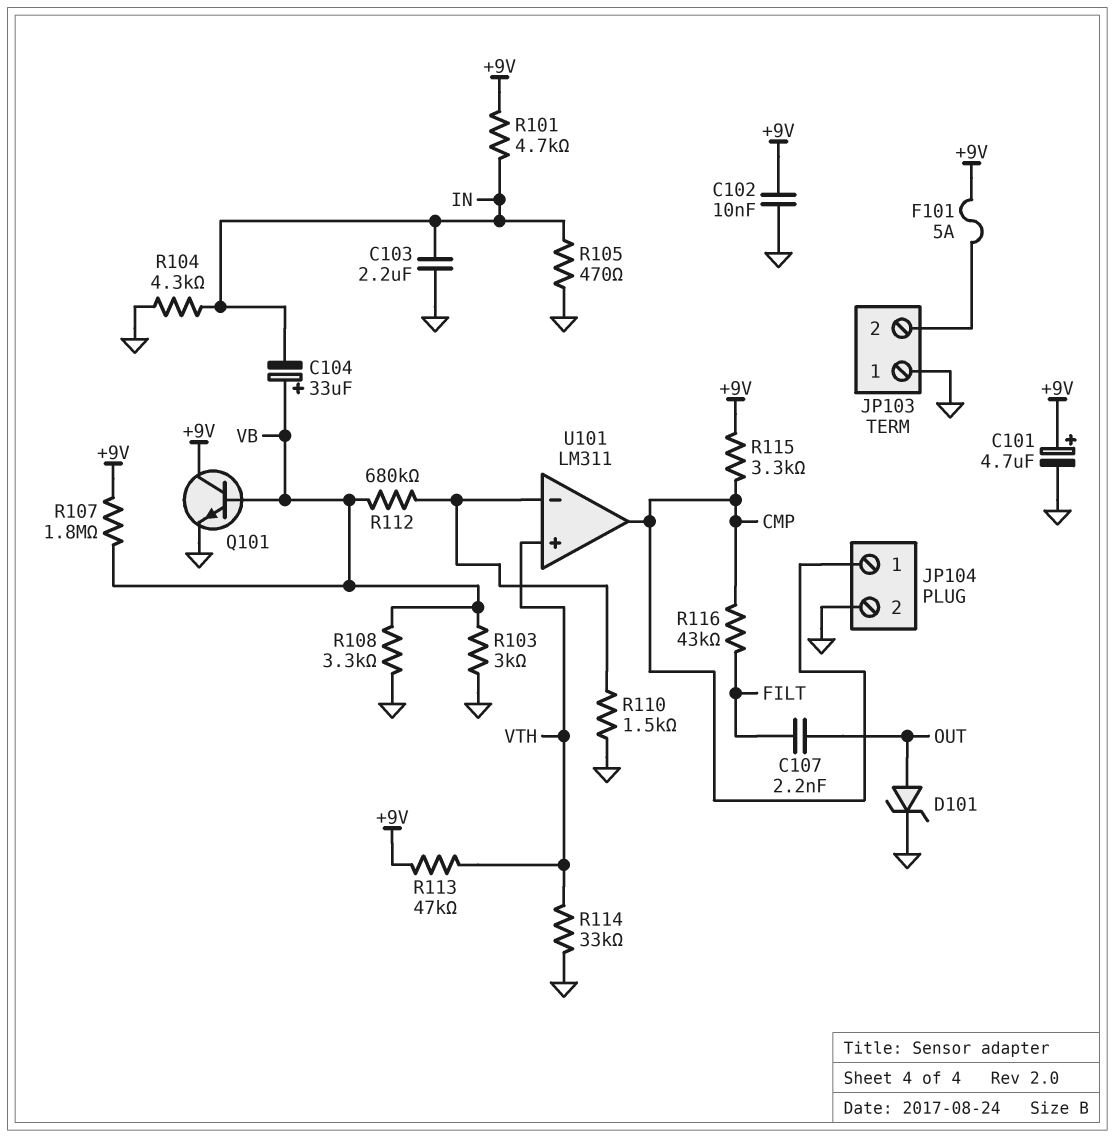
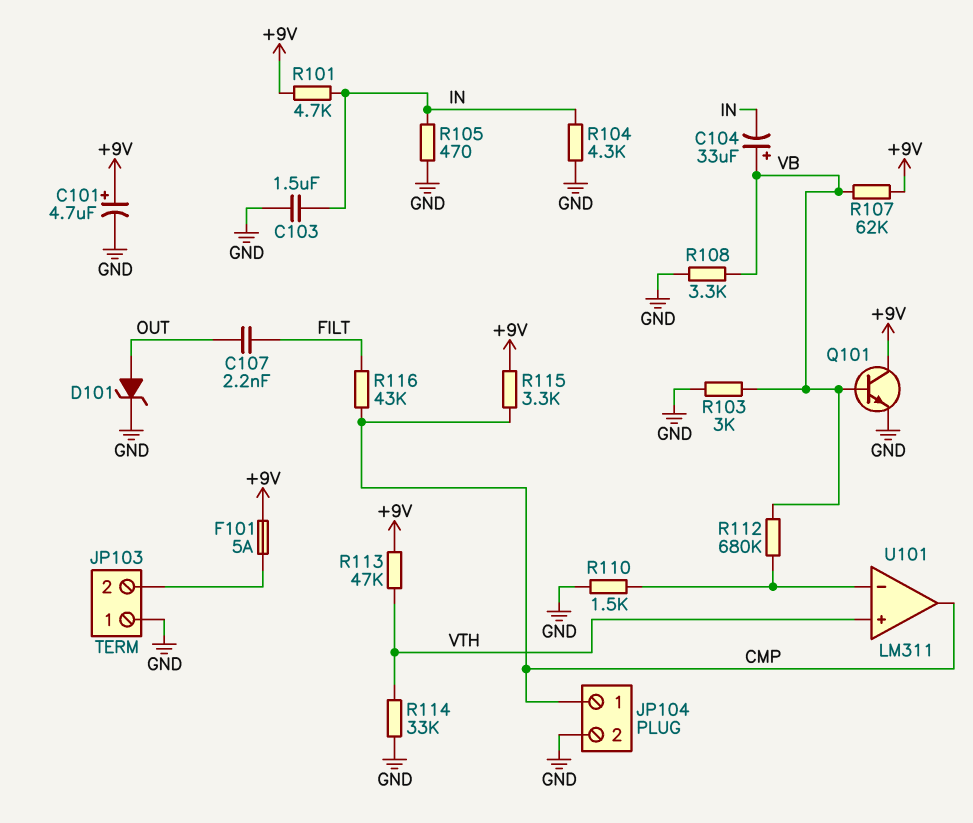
C102: 10nF (+9V, GND) -> none
C103: 2.2uF (GND, IN) -> 1.5uF (GND, IN)
R107: 1.8M (+9V, VB) -> 62k (+9V, VB)

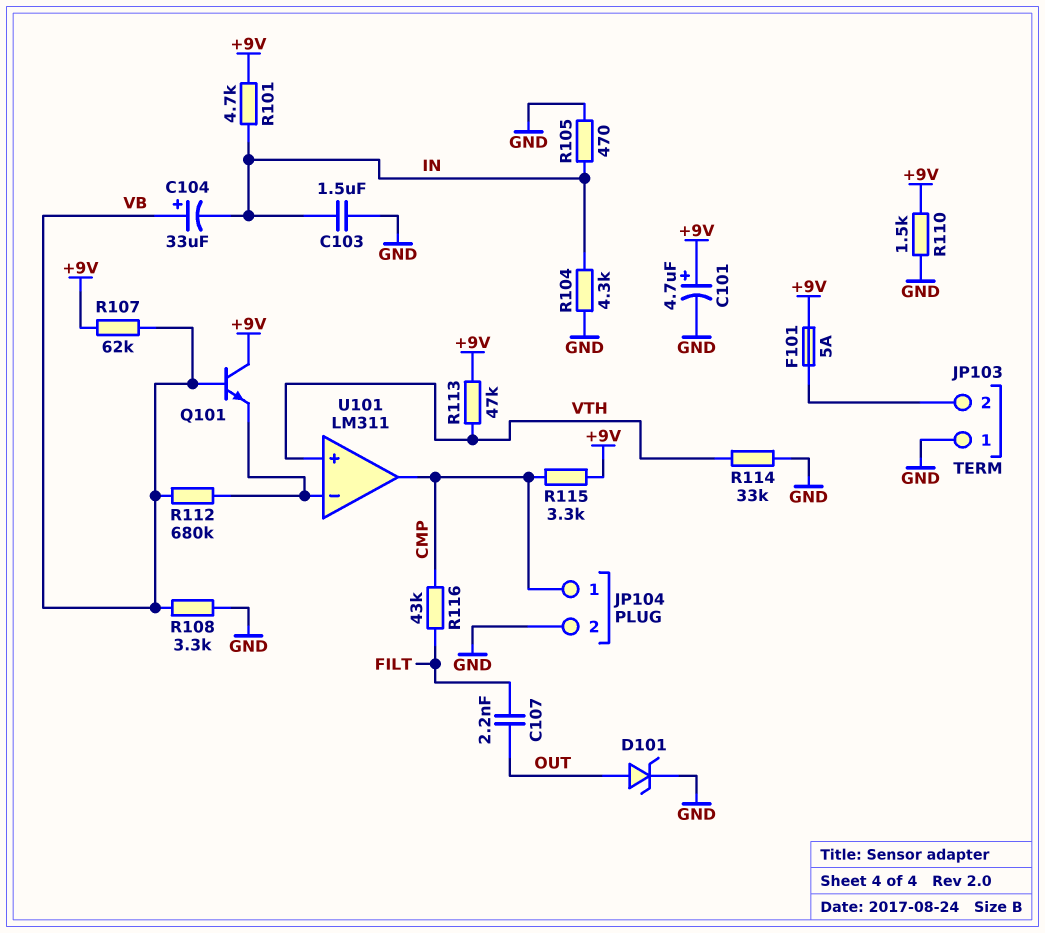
Q101: NPN (B VB, C +9V, E GND) -> NPN (B VB, C +9V, E U101/in-)
R103: 3k (GND, VB) -> none
R110: 1.5k (GND, U101/in-) -> 1.5k (+9V, GND)

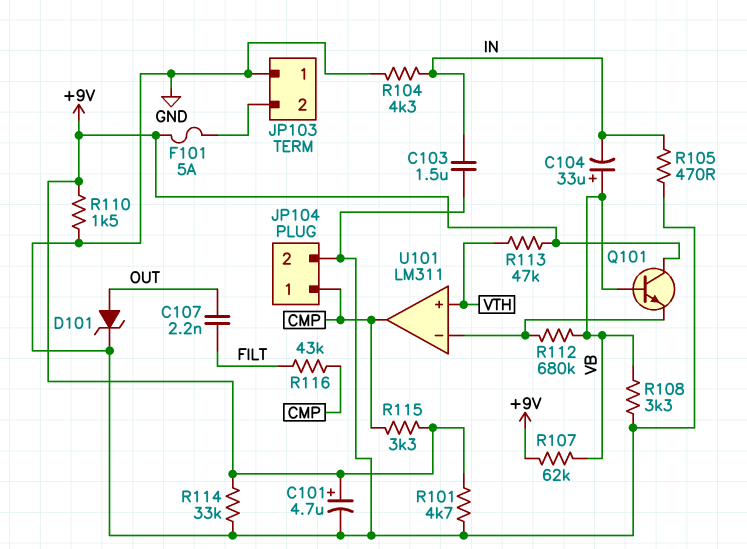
R101: 4.7k (+9V, IN) -> 4.7k (+9V, GND)
R114: 33k (GND, VTH) -> 33k (+9V, GND)

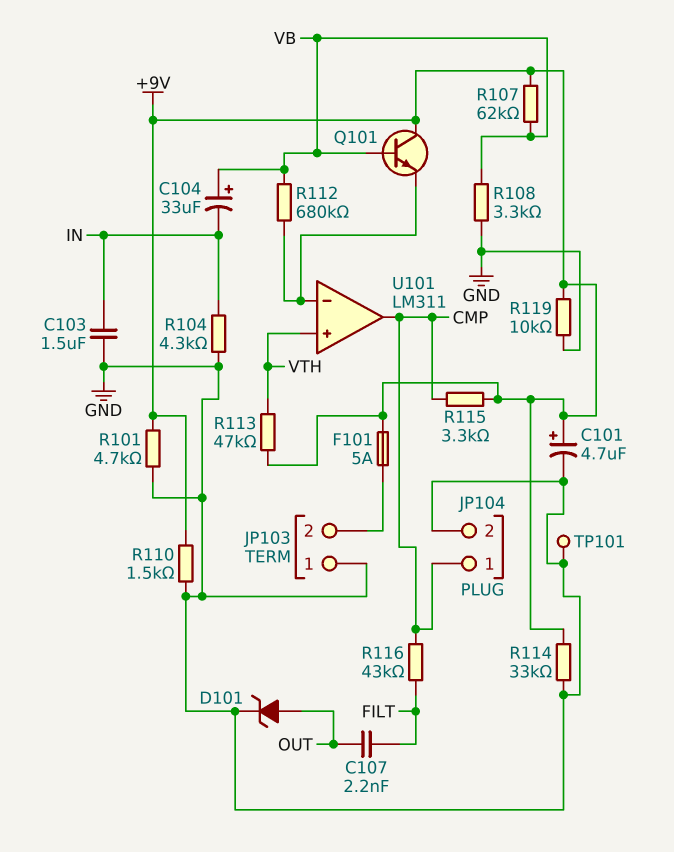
R105: 470 (GND, IN) -> none
R119: none -> 10k (+9V, GND)
TP101: none -> test point (GND)

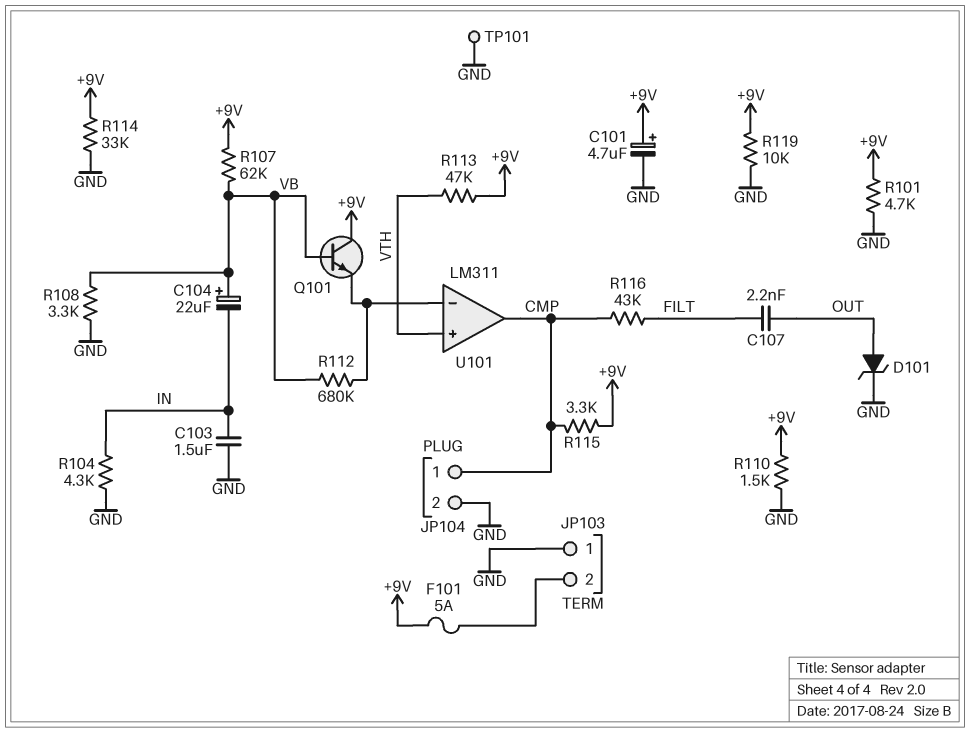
C104: 33uF (plus VB, minus IN) -> 22uF (plus VB, minus IN)

